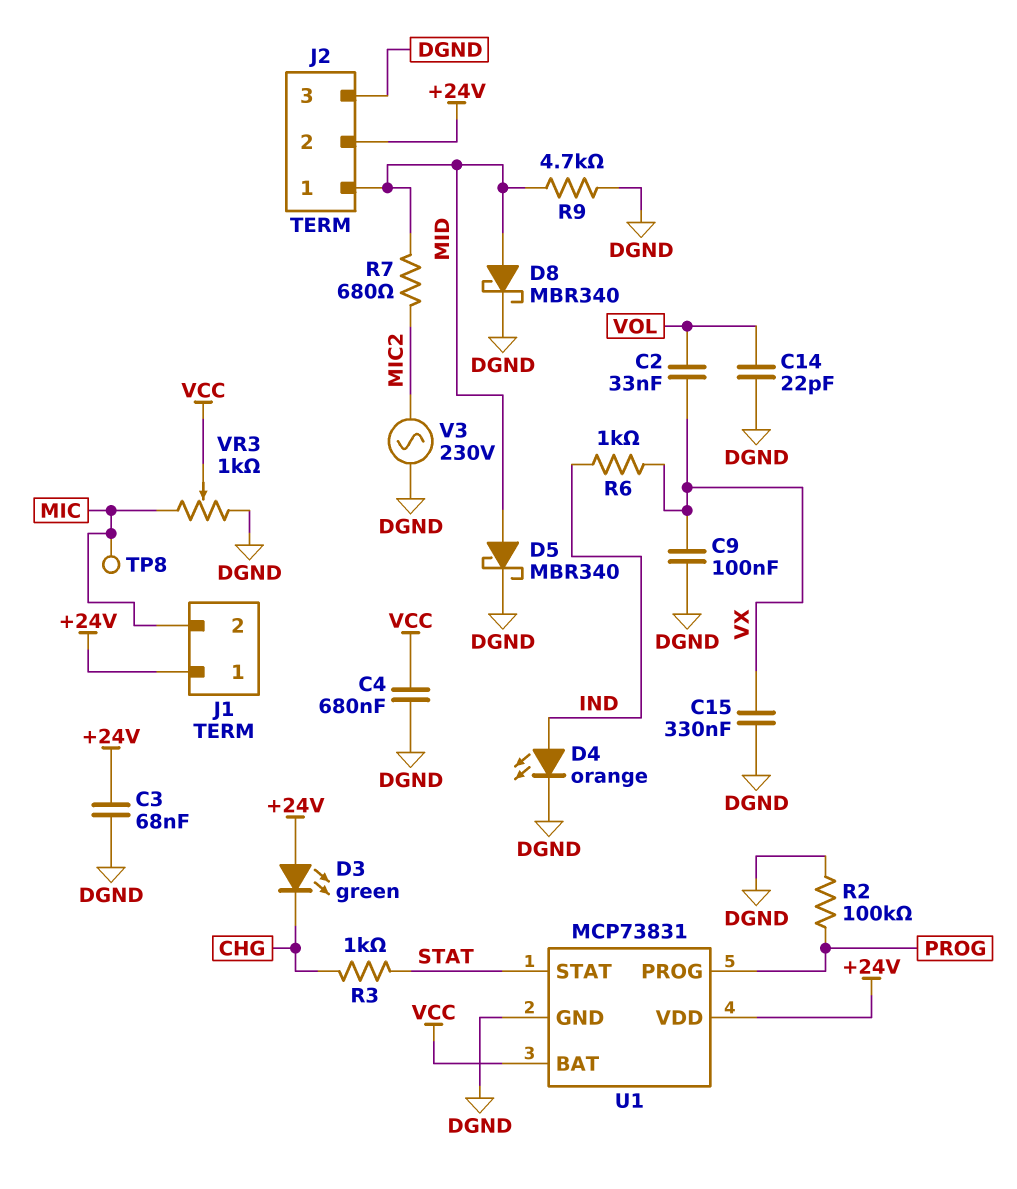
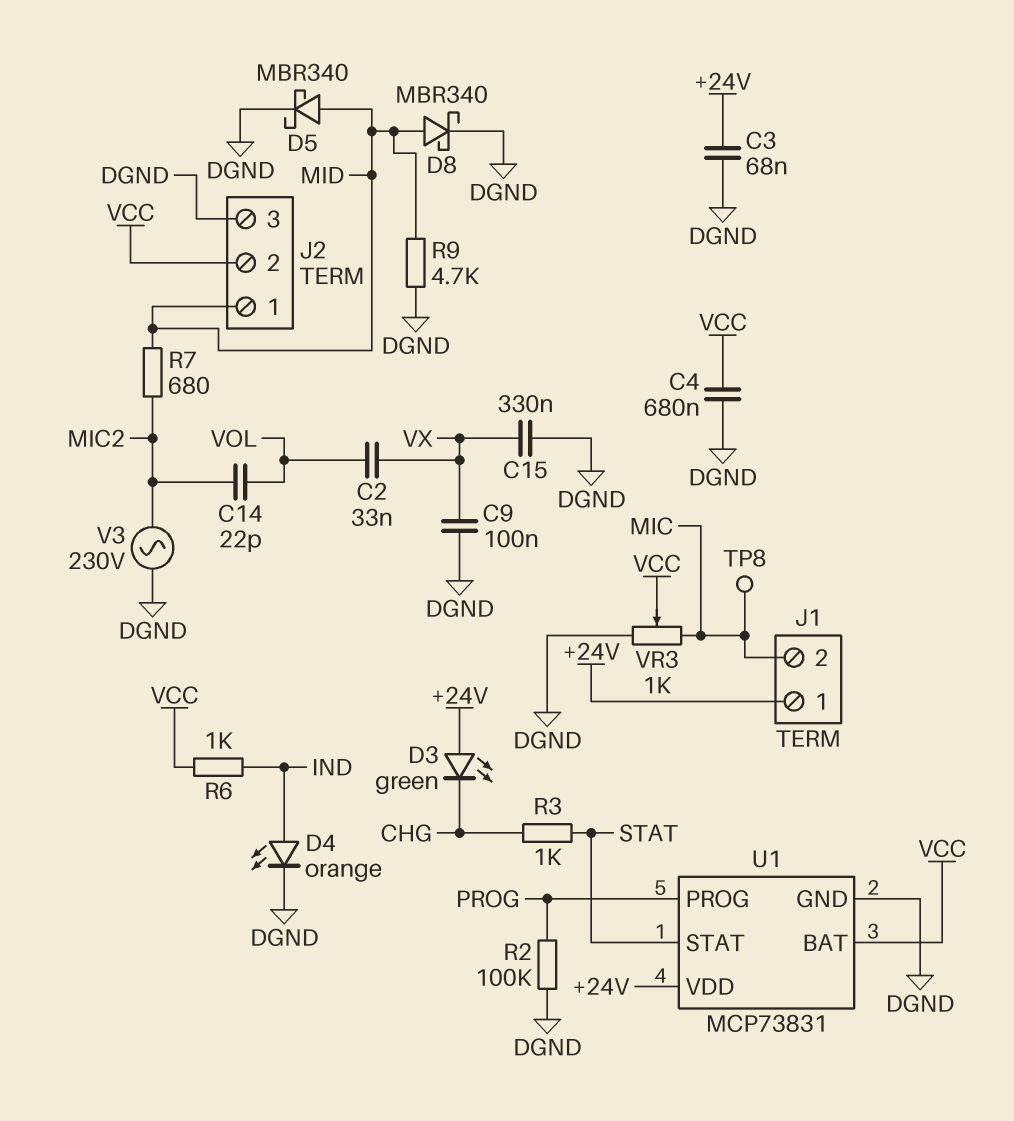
C14: 22pF (DGND, VOL) -> 22pF (MIC2, VOL)
J2 pin 2: +24V -> VCC
R6: 1k (IND, VX) -> 1k (IND, VCC)

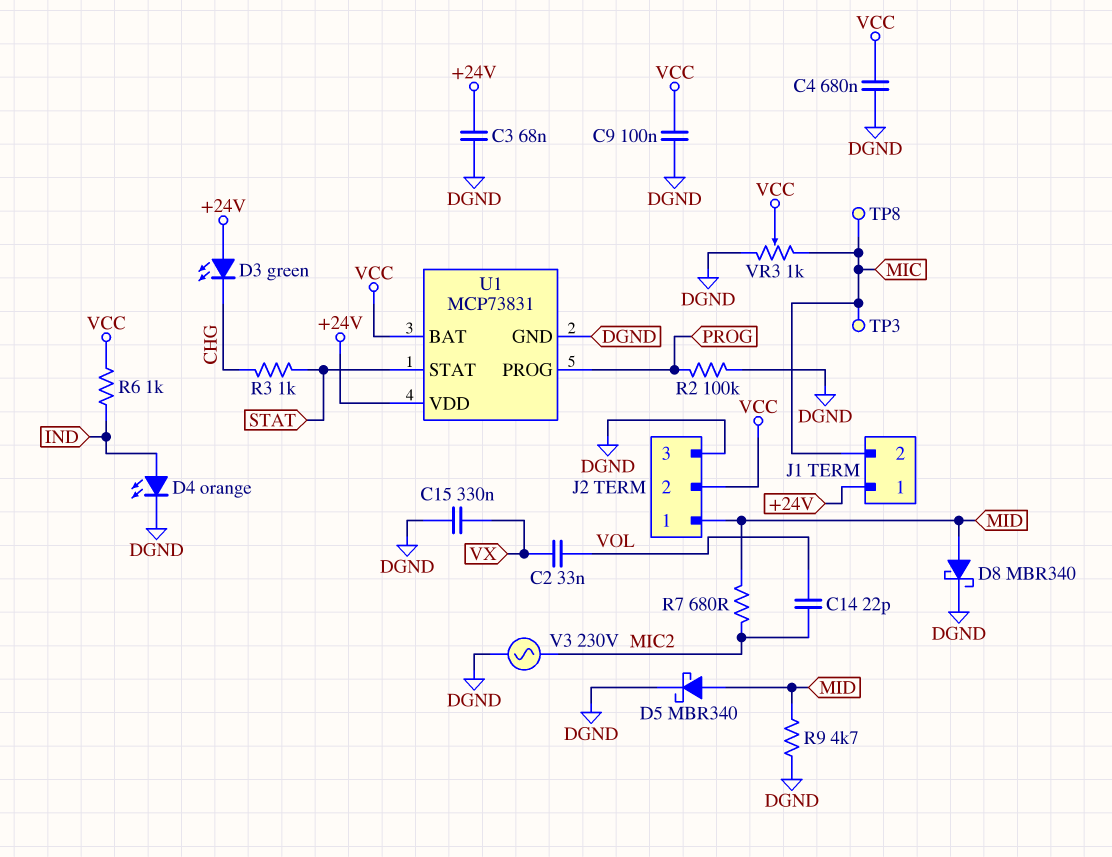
C9: 100nF (DGND, VX) -> 100nF (DGND, VCC)
TP3: none -> test point (MIC)

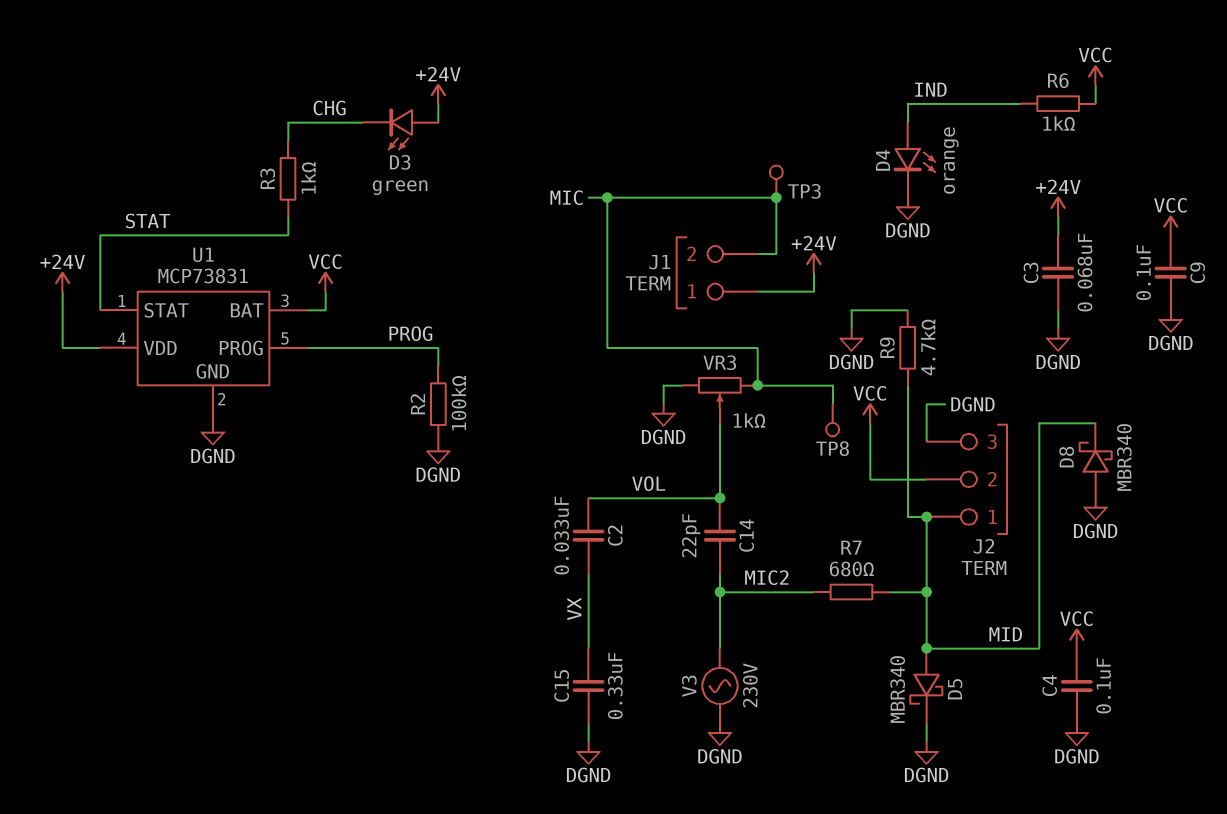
C4: 680nF (DGND, VCC) -> 100nF (DGND, VCC)
D8: schottky MBR340 (A MID, K DGND) -> schottky MBR340 (A DGND, K MID)
VR3: 1k (DGND, MIC, wiper VCC) -> 1k (DGND, MIC, wiper VOL)

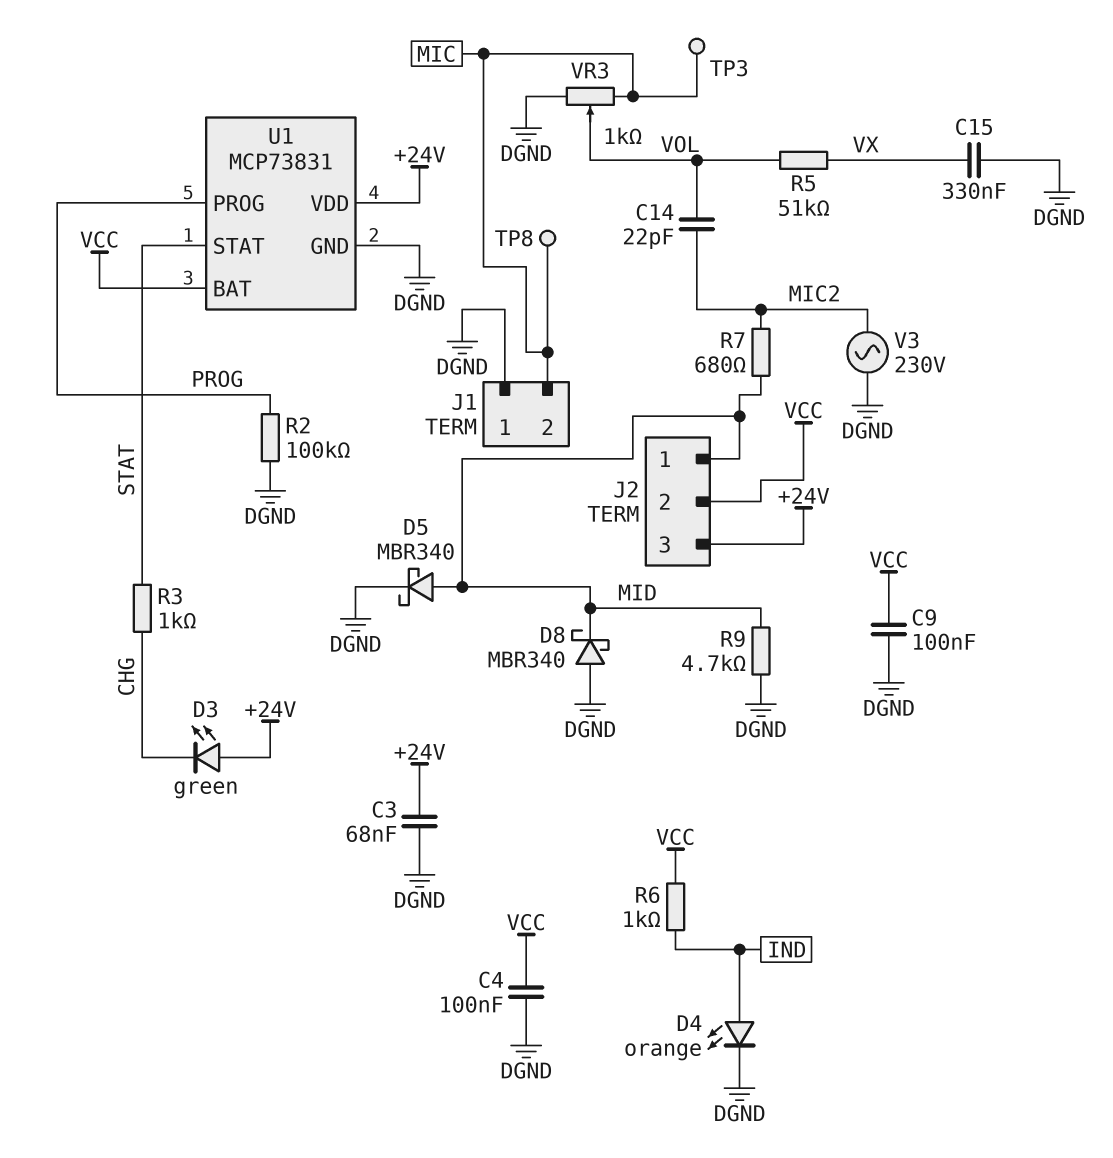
C2: 33nF (VOL, VX) -> none
J1 pin 1: +24V -> DGND
J2 pin 3: DGND -> +24V
R5: none -> 51k (VOL, VX)

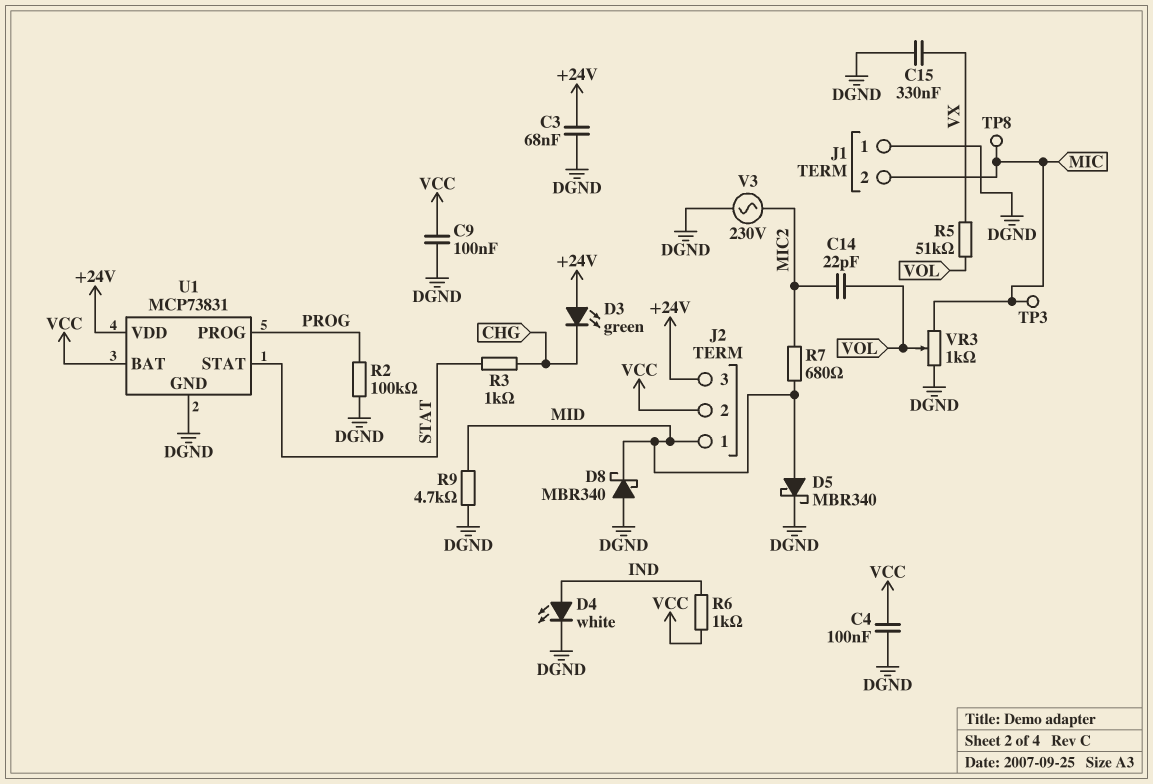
D4: LED orange (A IND, K DGND) -> LED white (A IND, K DGND)

